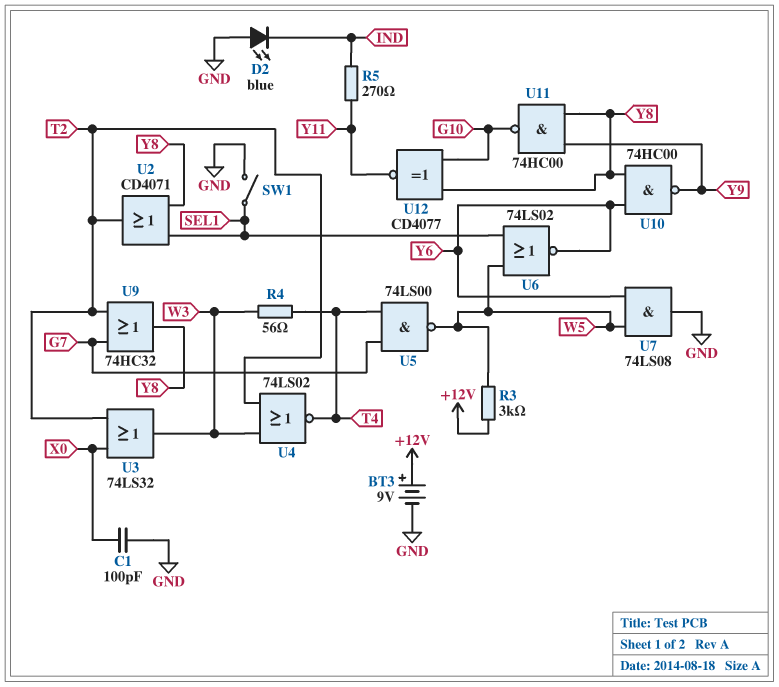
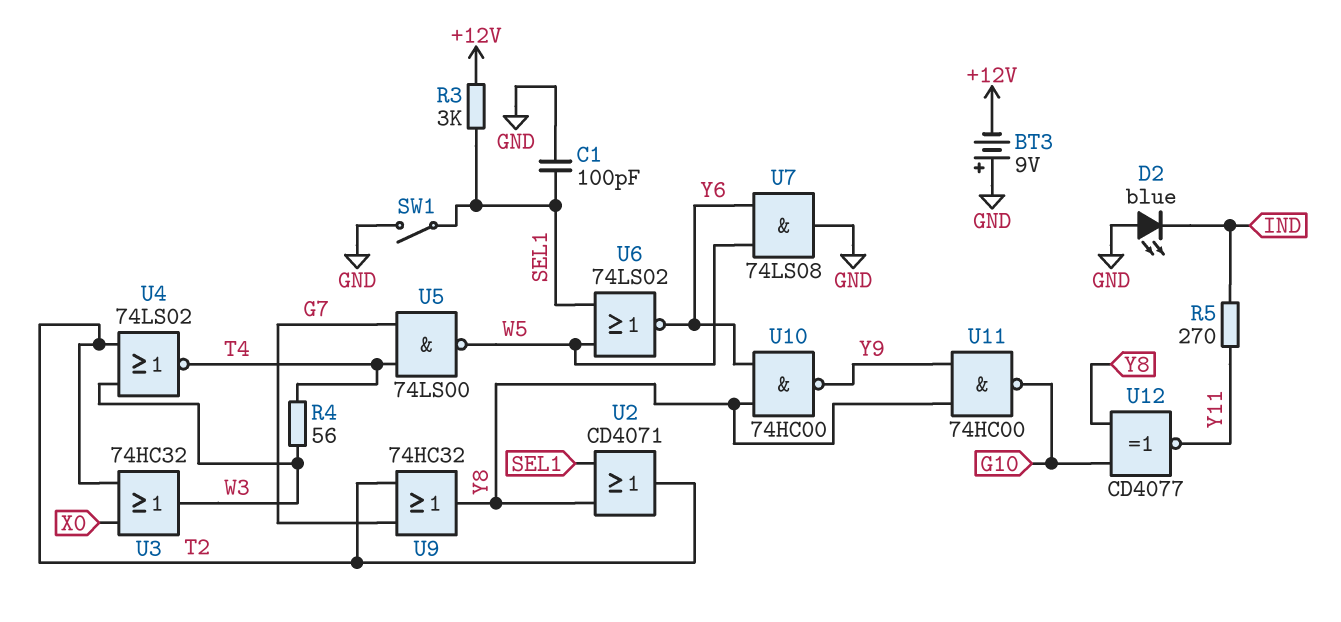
BT3: 9V (plus +12V, minus GND) -> 9V (plus GND, minus +12V)
C1: 100pF (GND, X0) -> 100pF (GND, SEL1)
R3: 3k (+12V, W5) -> 3k (+12V, SEL1)
U3: OR 74LS32 (in T2, in X0, out W3) -> OR 74HC32 (in T2, in X0, out W3)

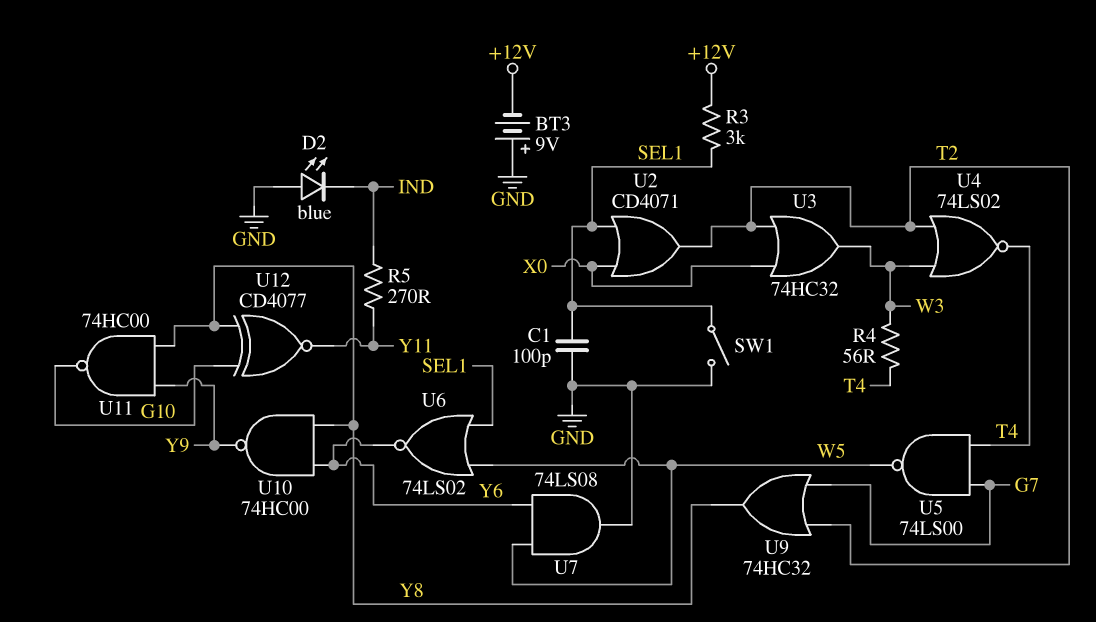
U2: OR CD4071 (in SEL1, in Y8, out T2) -> OR CD4071 (in SEL1, in X0, out T2)

